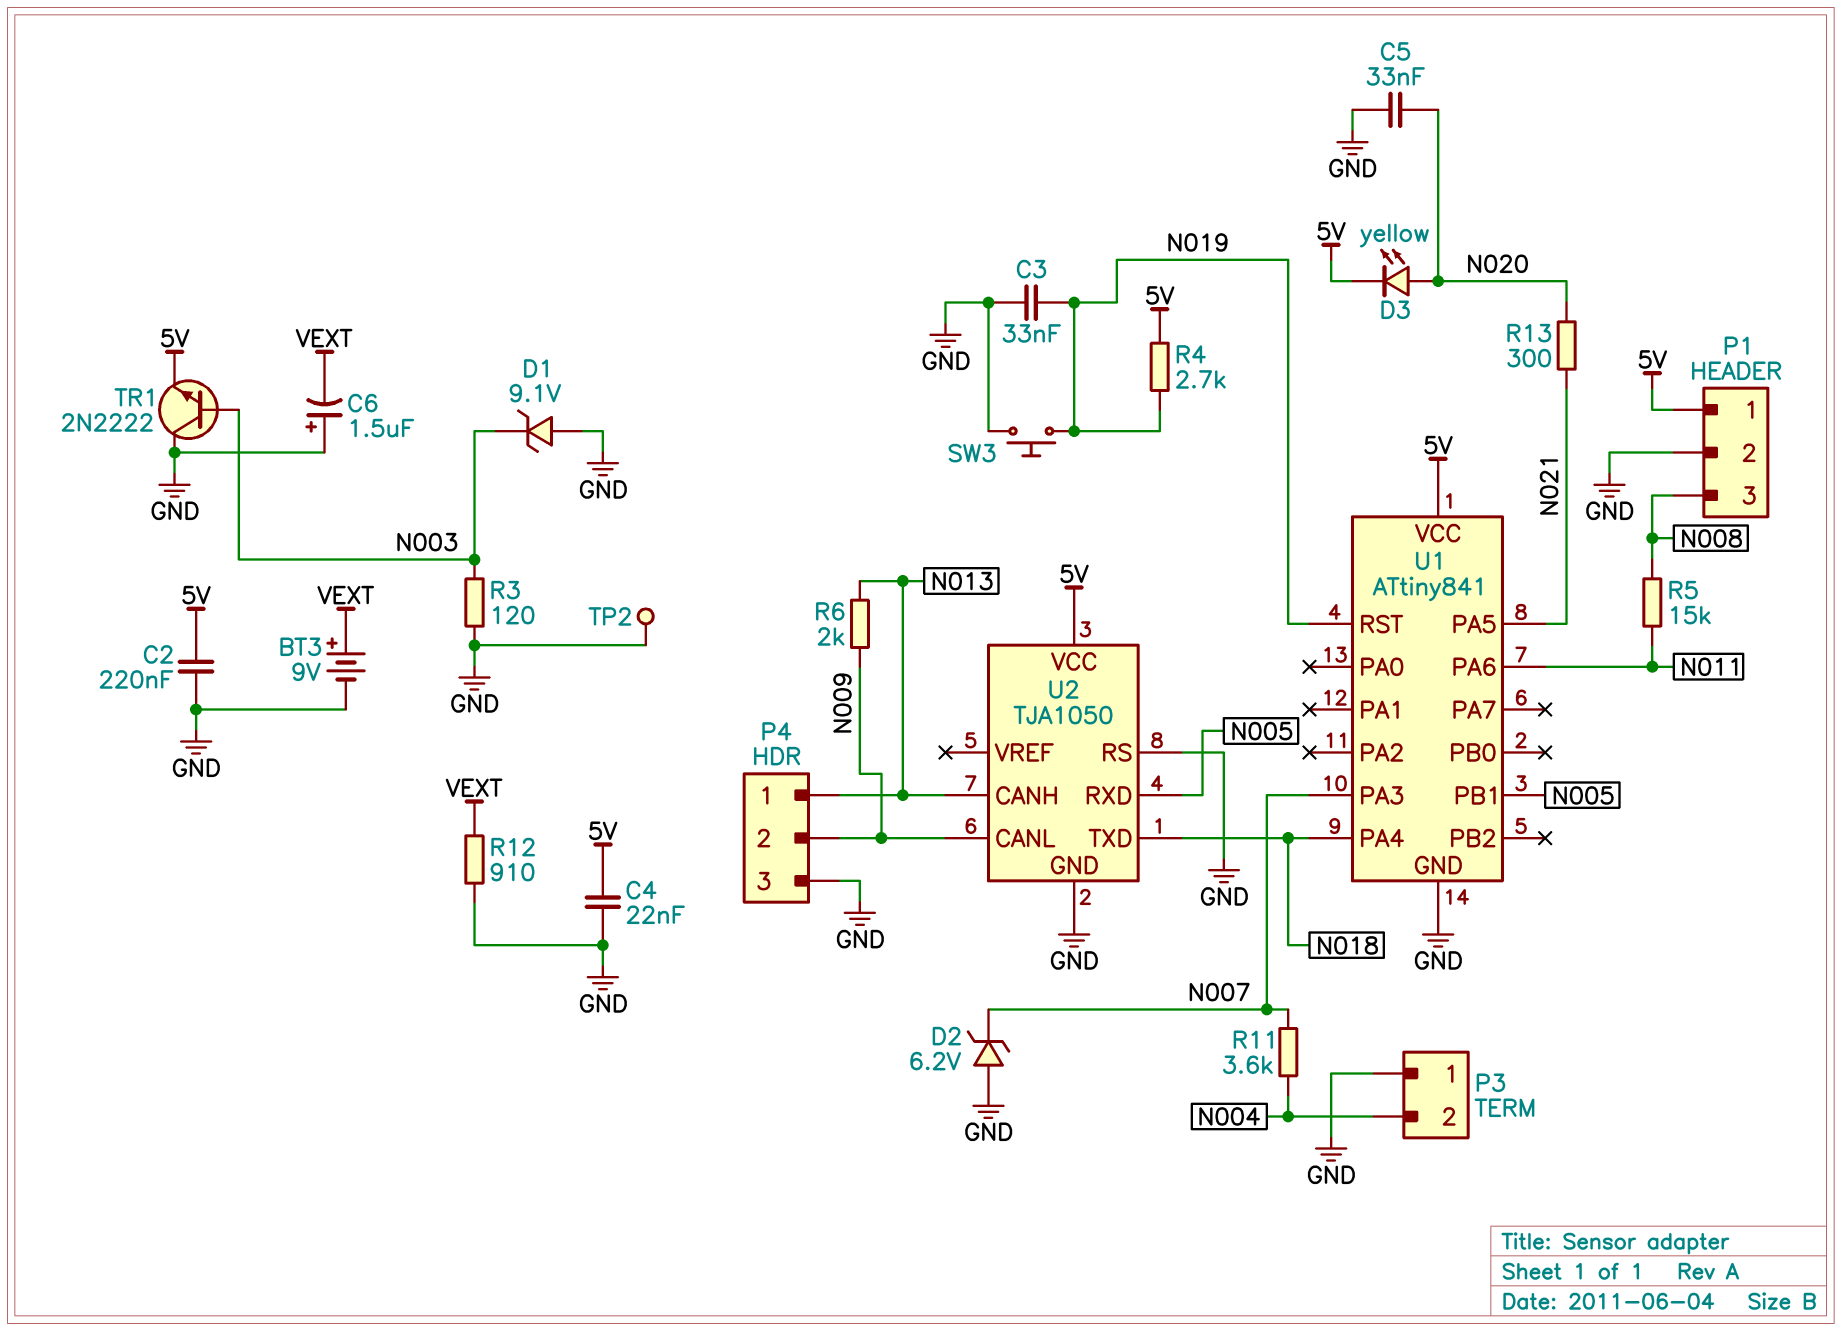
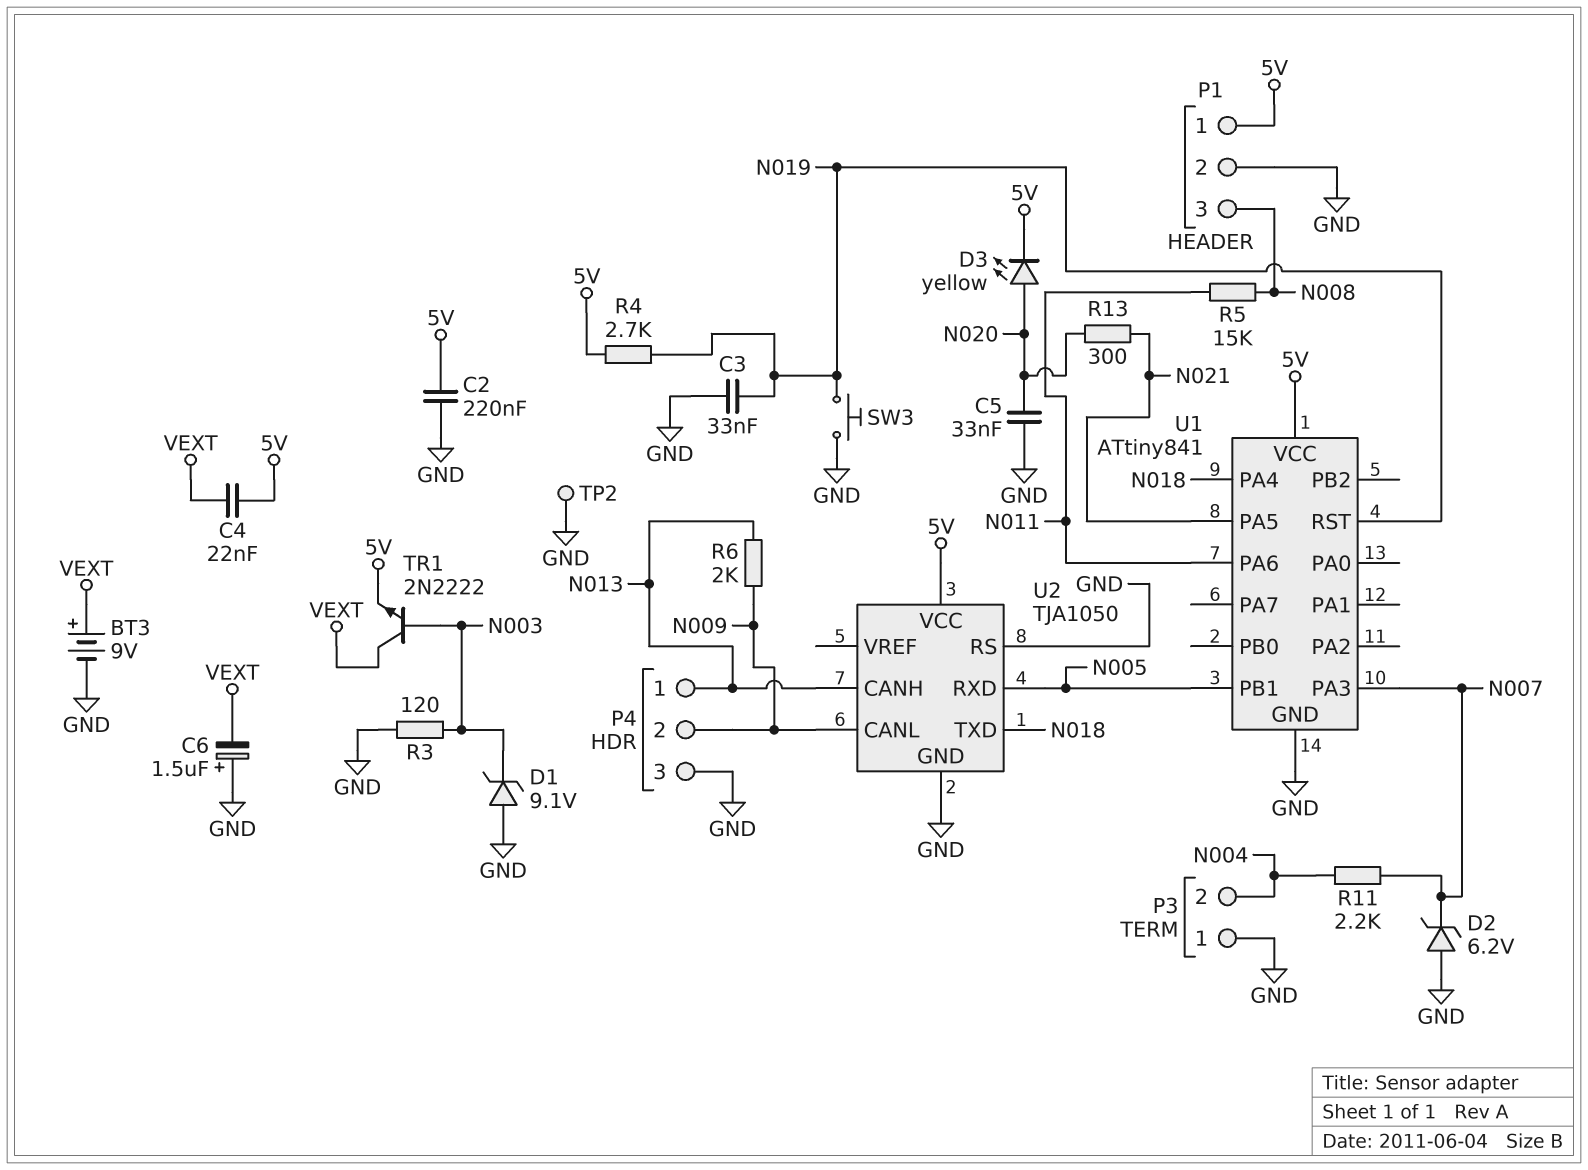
C4: 22nF (5V, GND) -> 22nF (5V, VEXT)
R11: 3.6k (N004, N007) -> 2.2k (N004, N007)
R12: 910 (GND, VEXT) -> none
TR1: NPN 2N2222 (B N003, C GND, E 5V) -> NPN 2N2222 (B N003, C VEXT, E 5V)

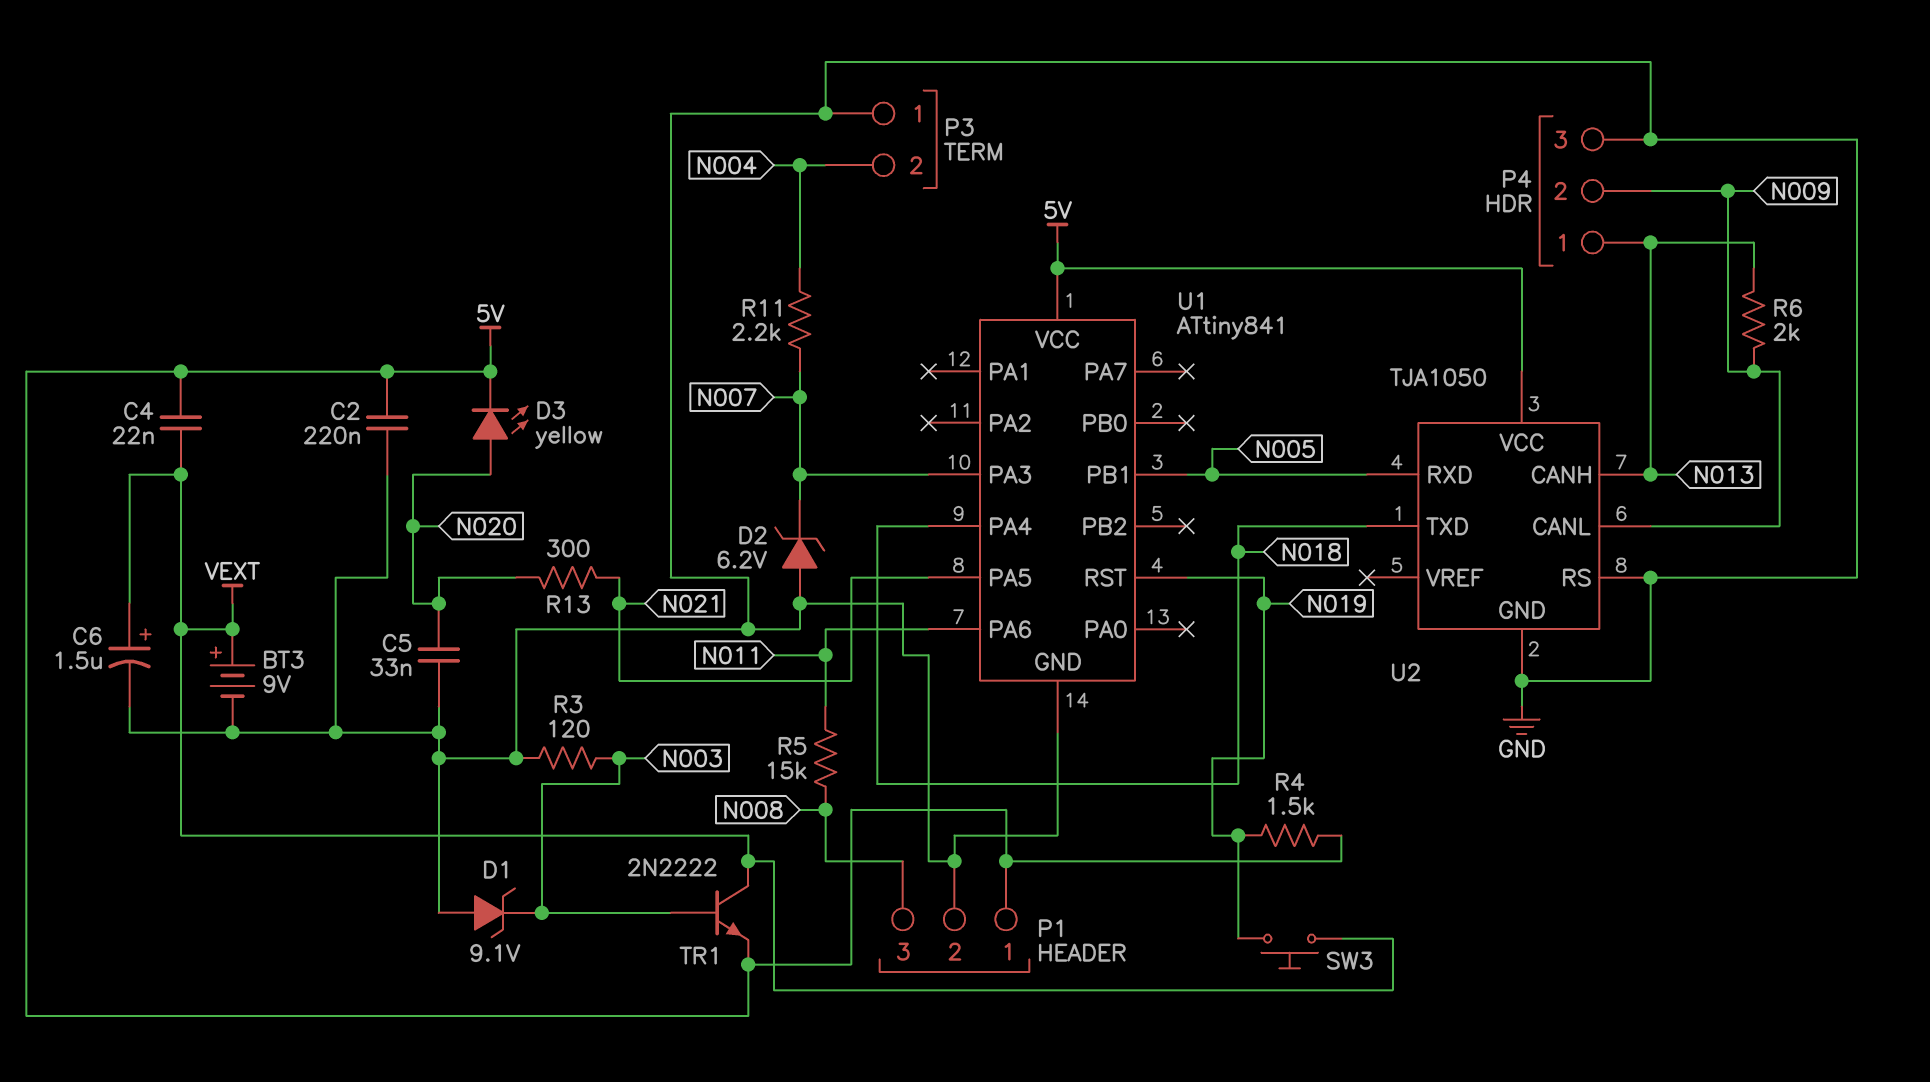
C3: 33nF (GND, N019) -> none
C6: 1.5uF (plus GND, minus VEXT) -> 1.5uF (plus VEXT, minus GND)
R4: 2.7k (5V, N019) -> 1.5k (5V, N019)
SW3: button (GND, N019) -> button (N019, VEXT)
TP2: test point (GND) -> none

